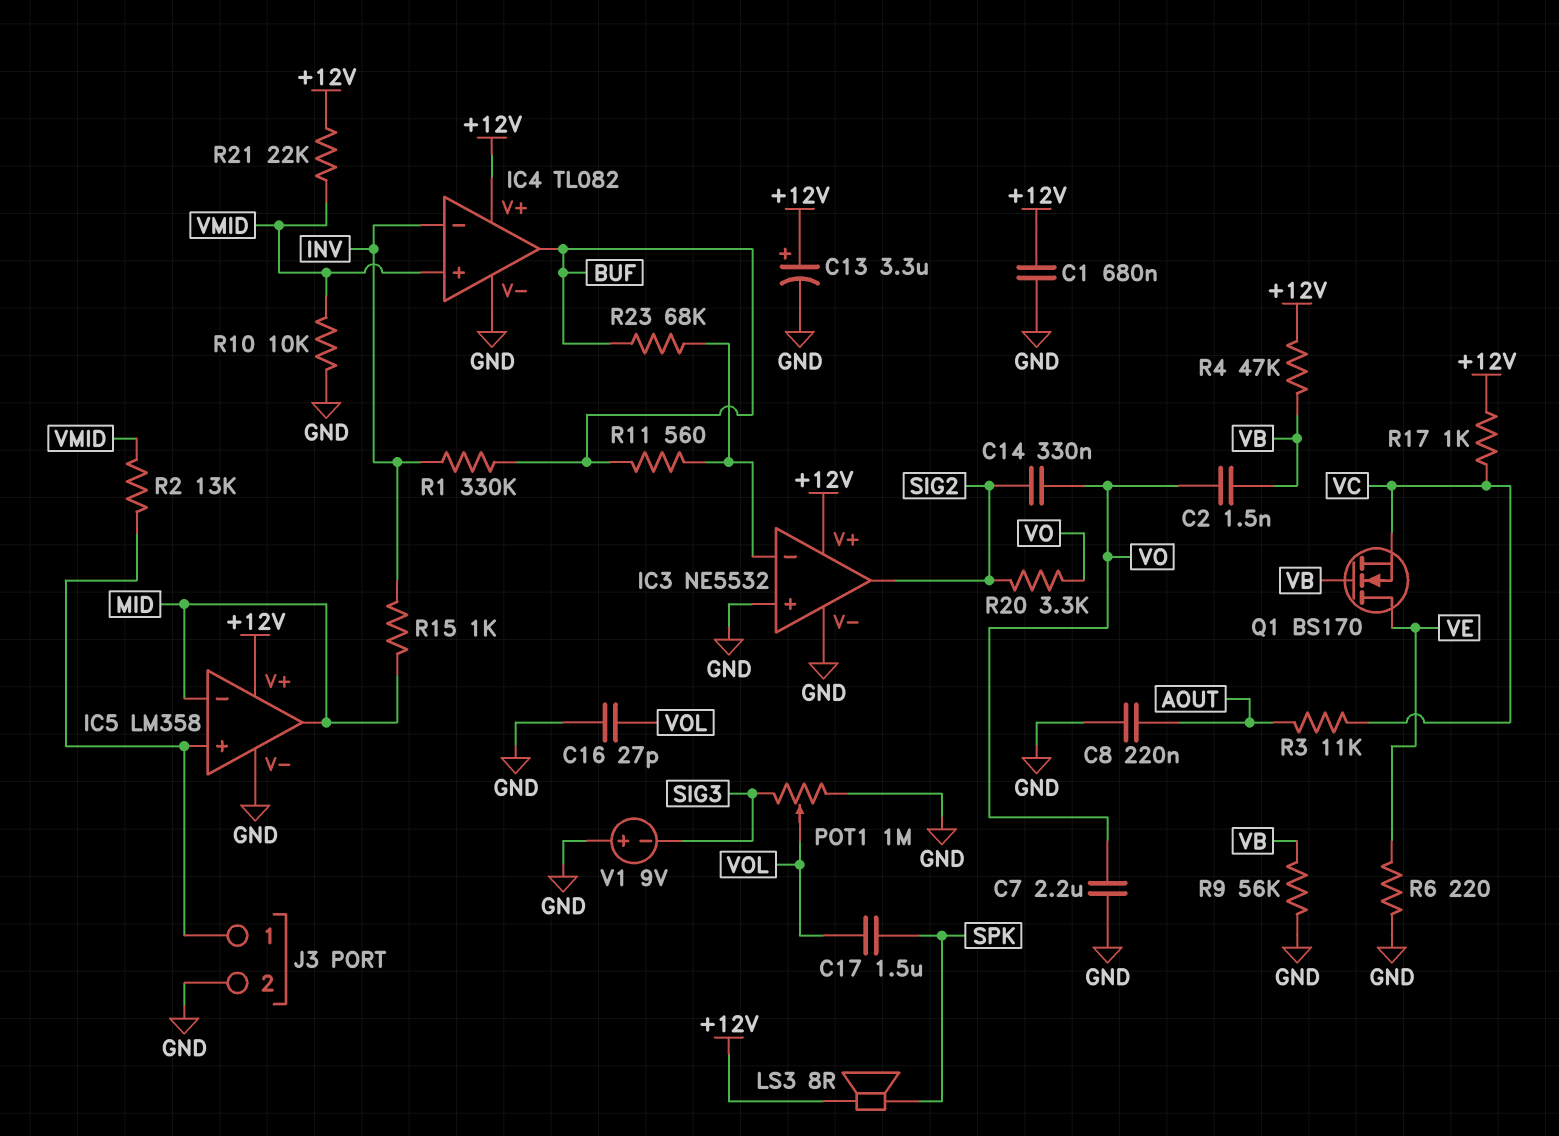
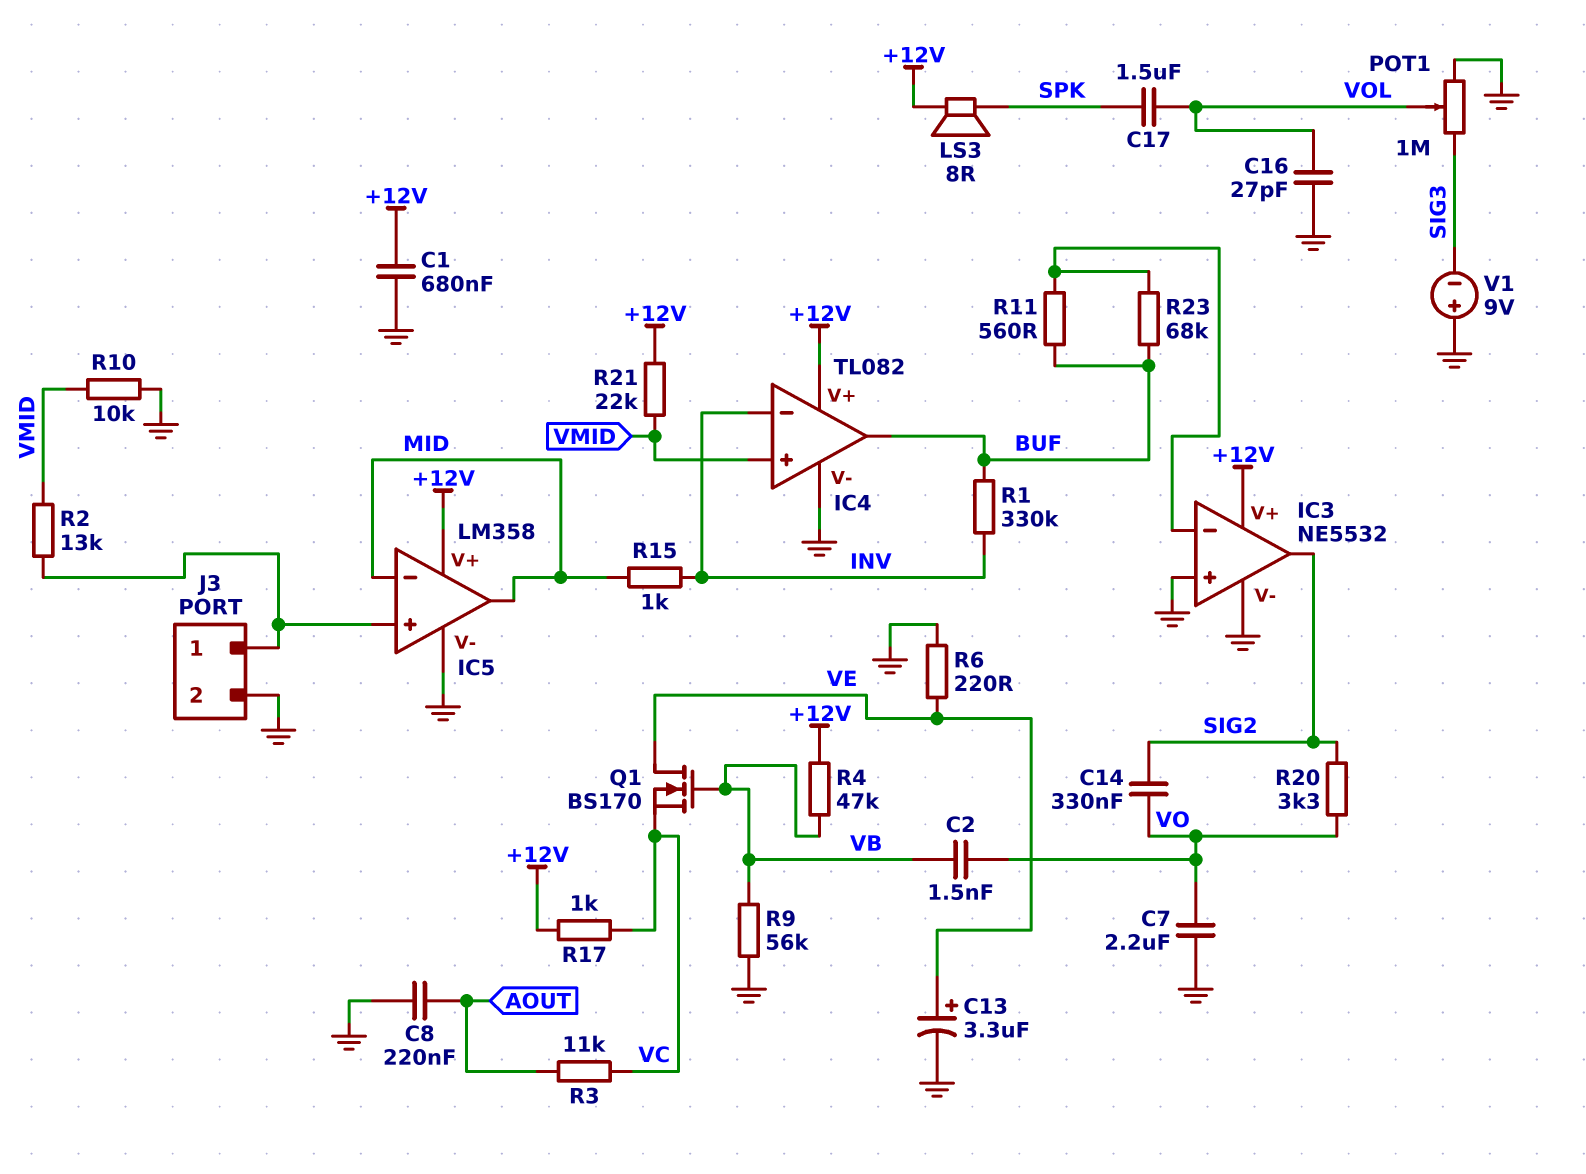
C13: 3.3uF (plus +12V, minus GND) -> 3.3uF (plus VE, minus GND)

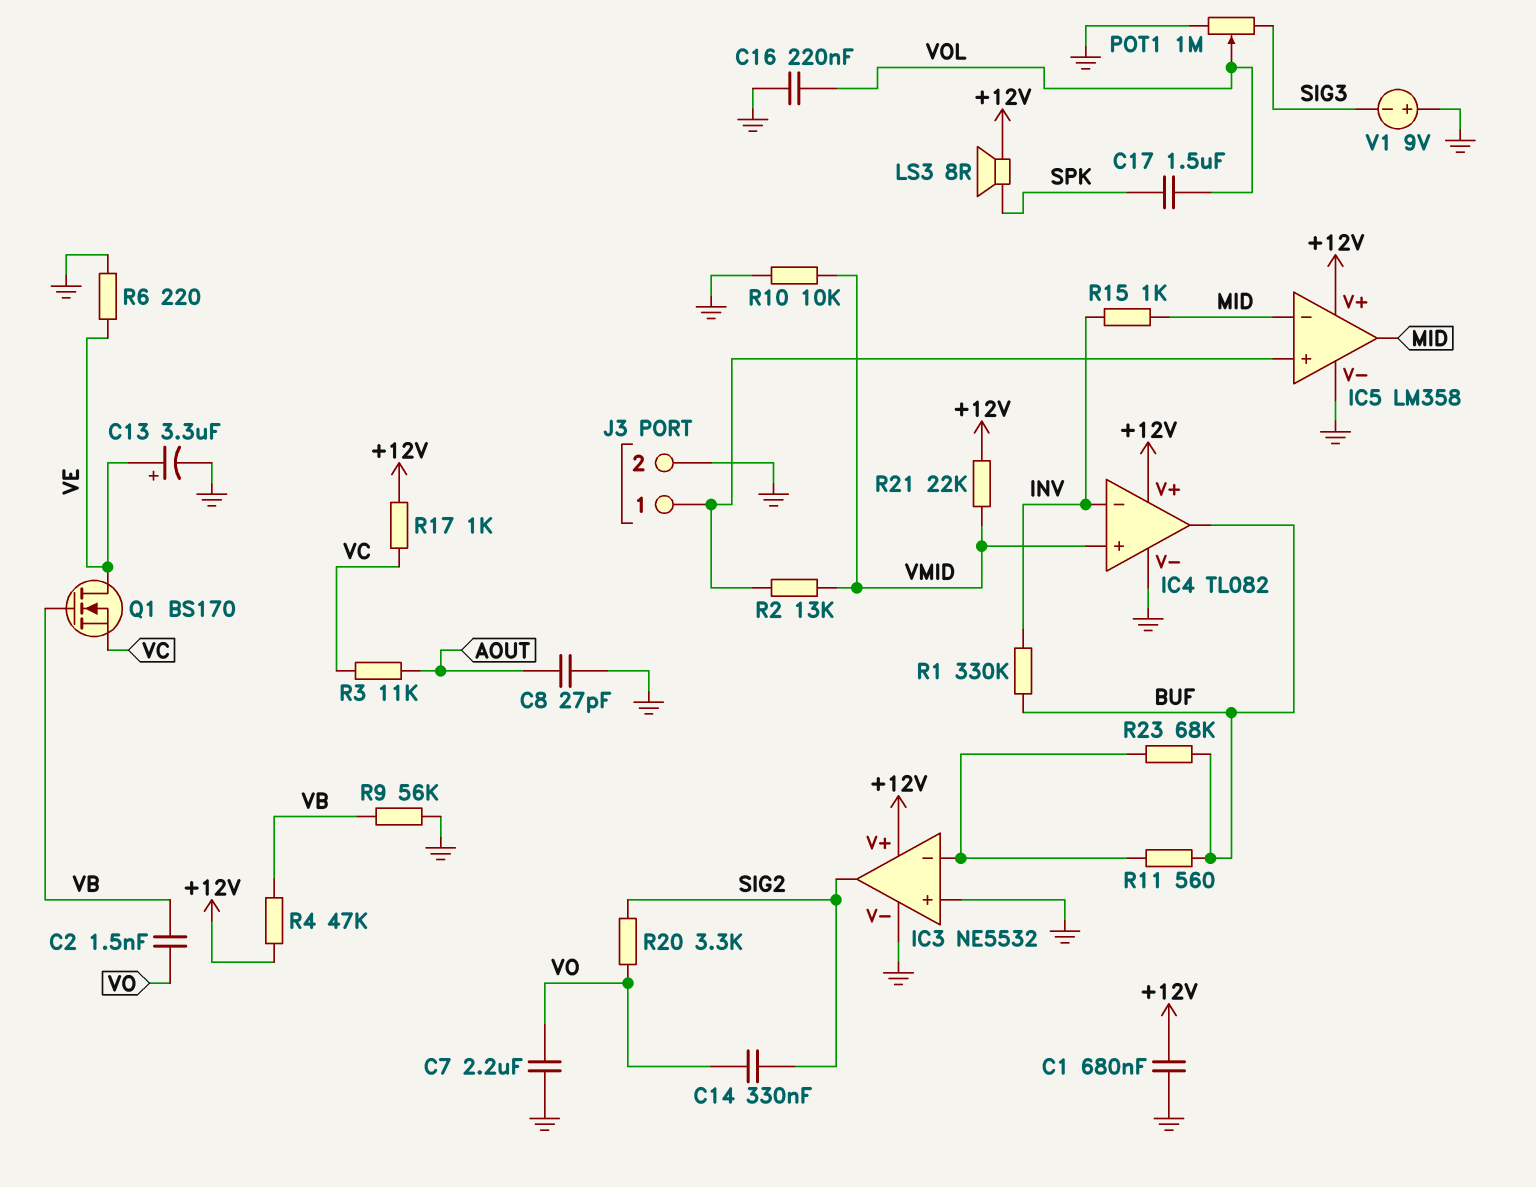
C8: 220nF (AOUT, GND) -> 27pF (AOUT, GND)
C16: 27pF (GND, VOL) -> 220nF (GND, VOL)

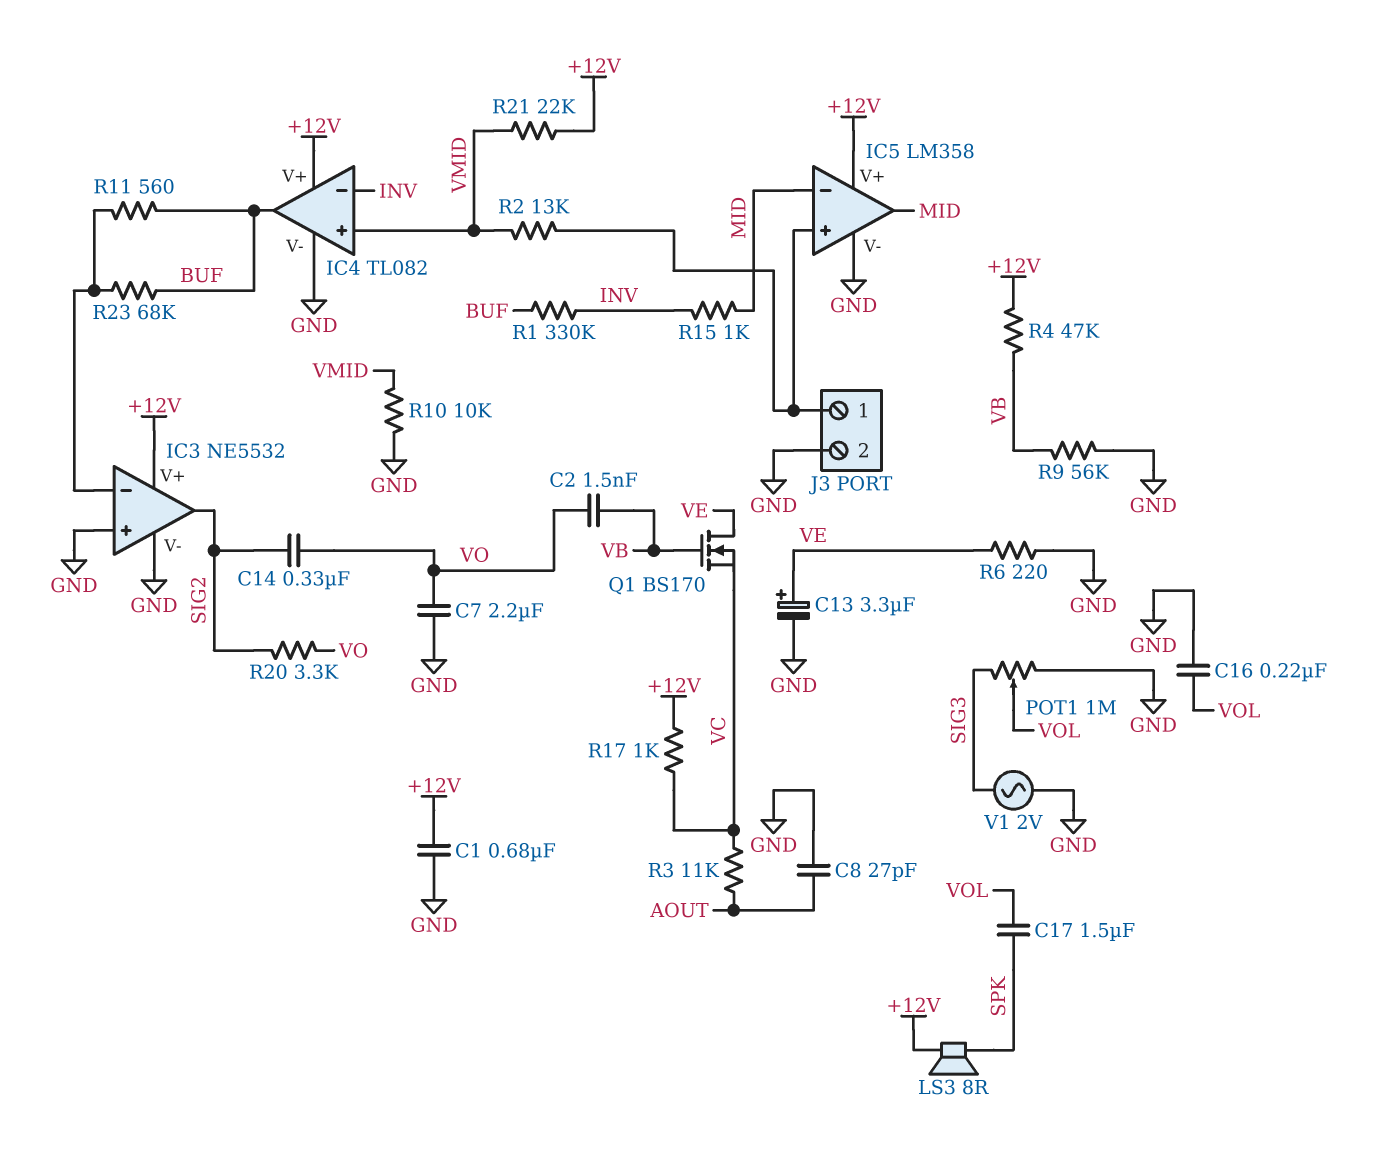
V1: 9V (plus GND, minus SIG3) -> AC 2V (GND, SIG3)

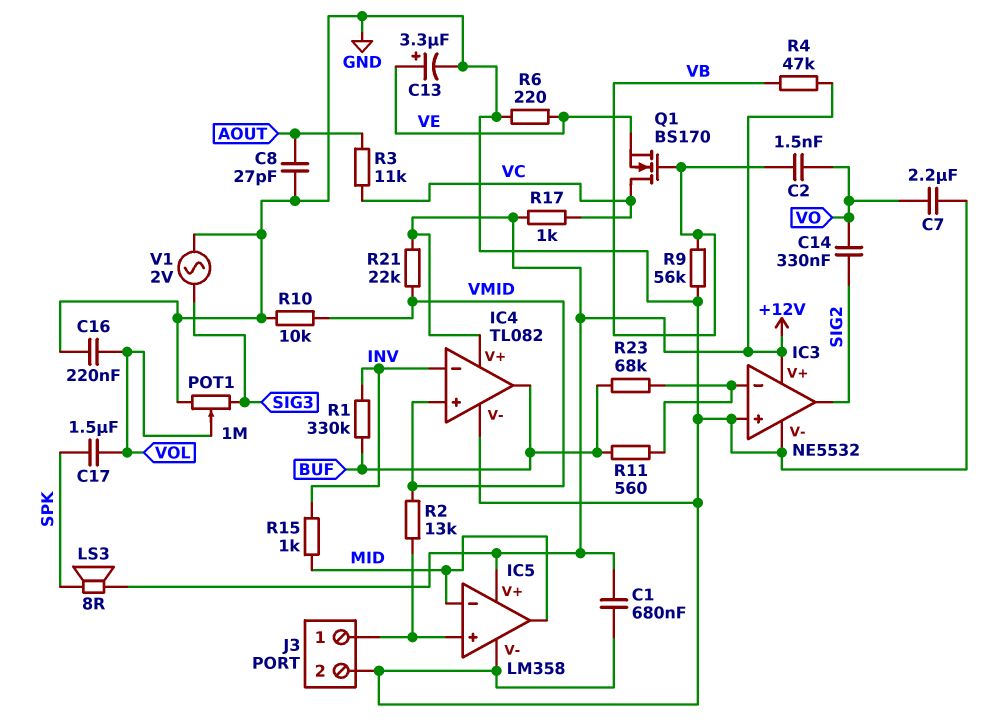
Q1: NMOS BS170 (G VB, D VE, S VC) -> NMOS BS170 (G VB, D VC, S VE)
R20: 3.3k (SIG2, VO) -> none

